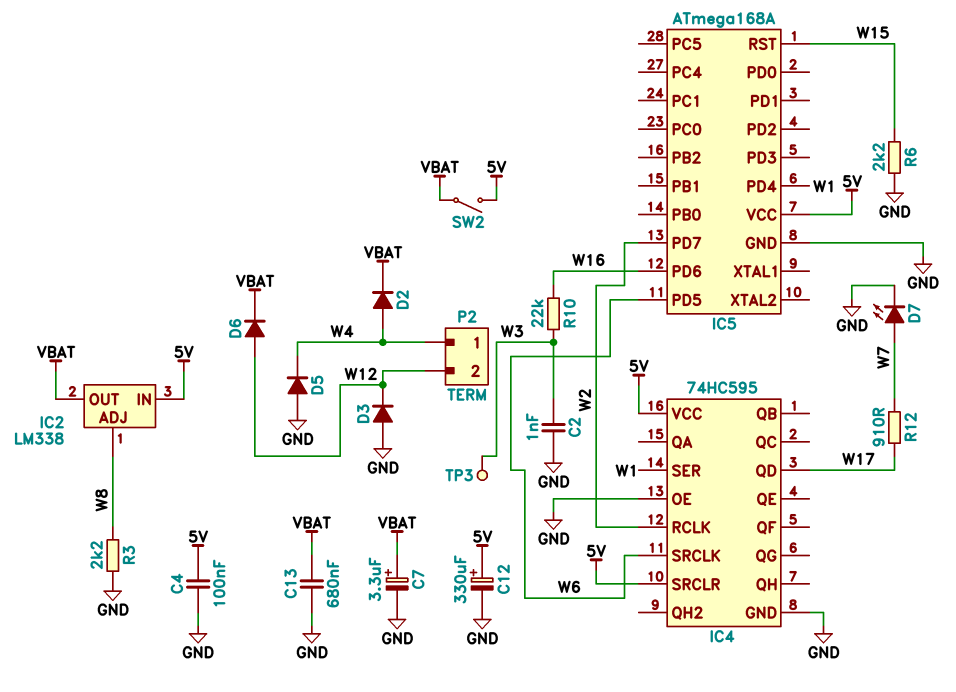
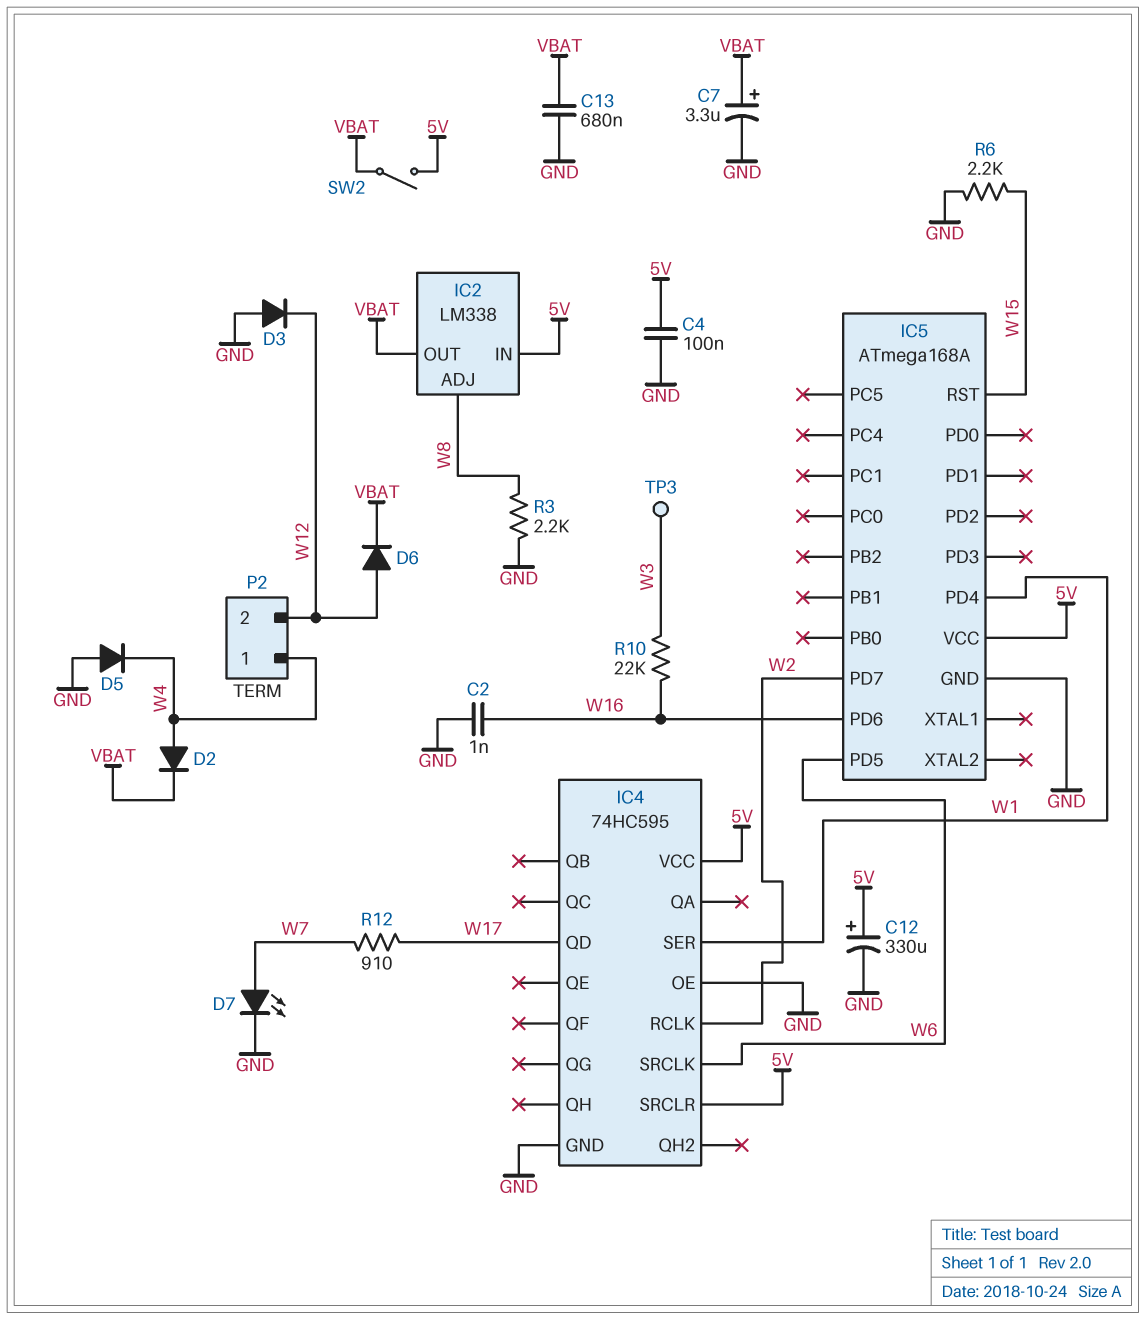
C2: 1nF (GND, W3) -> 1nF (GND, W16)

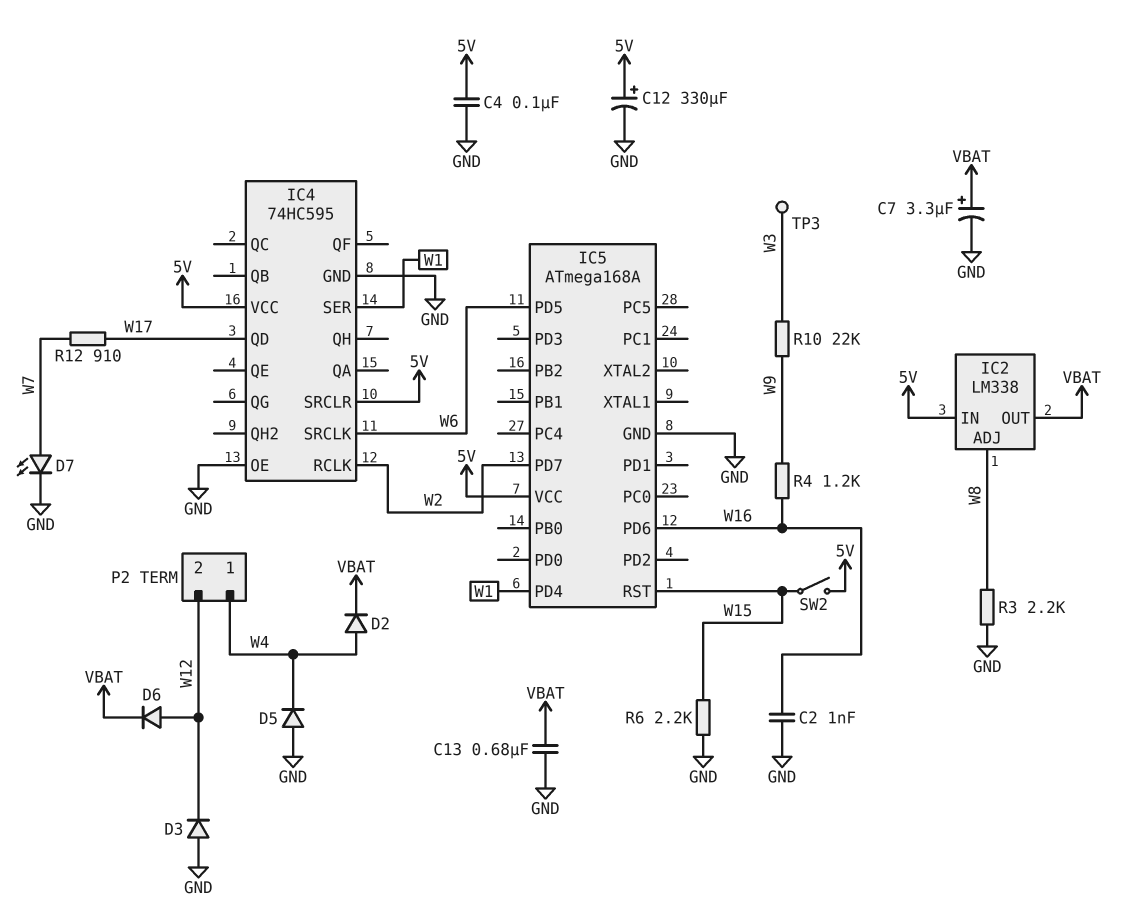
R4: none -> 1.2k (W9, W16)
R10: 22k (W3, W16) -> 22k (W3, W9)
SW2: switch (5V, VBAT) -> switch (5V, W15)

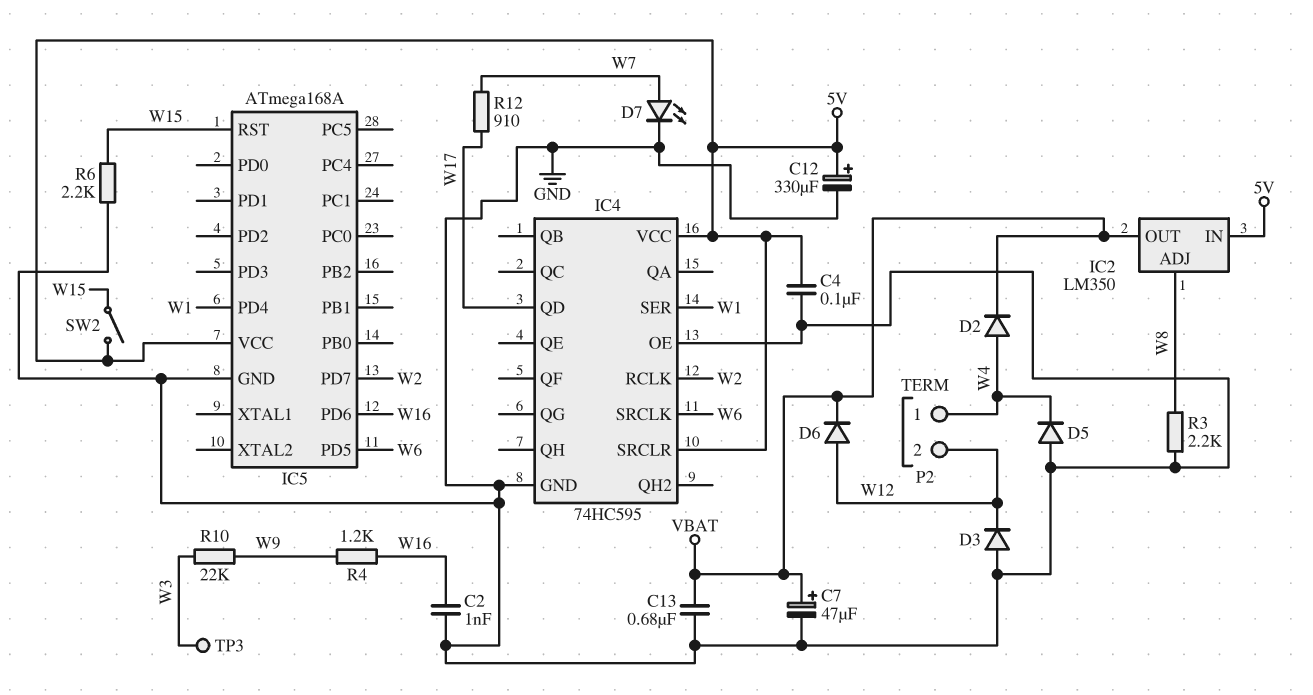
C7: 3.3uF (plus VBAT, minus GND) -> 47uF (plus VBAT, minus GND)
IC2: LM338 -> LM350

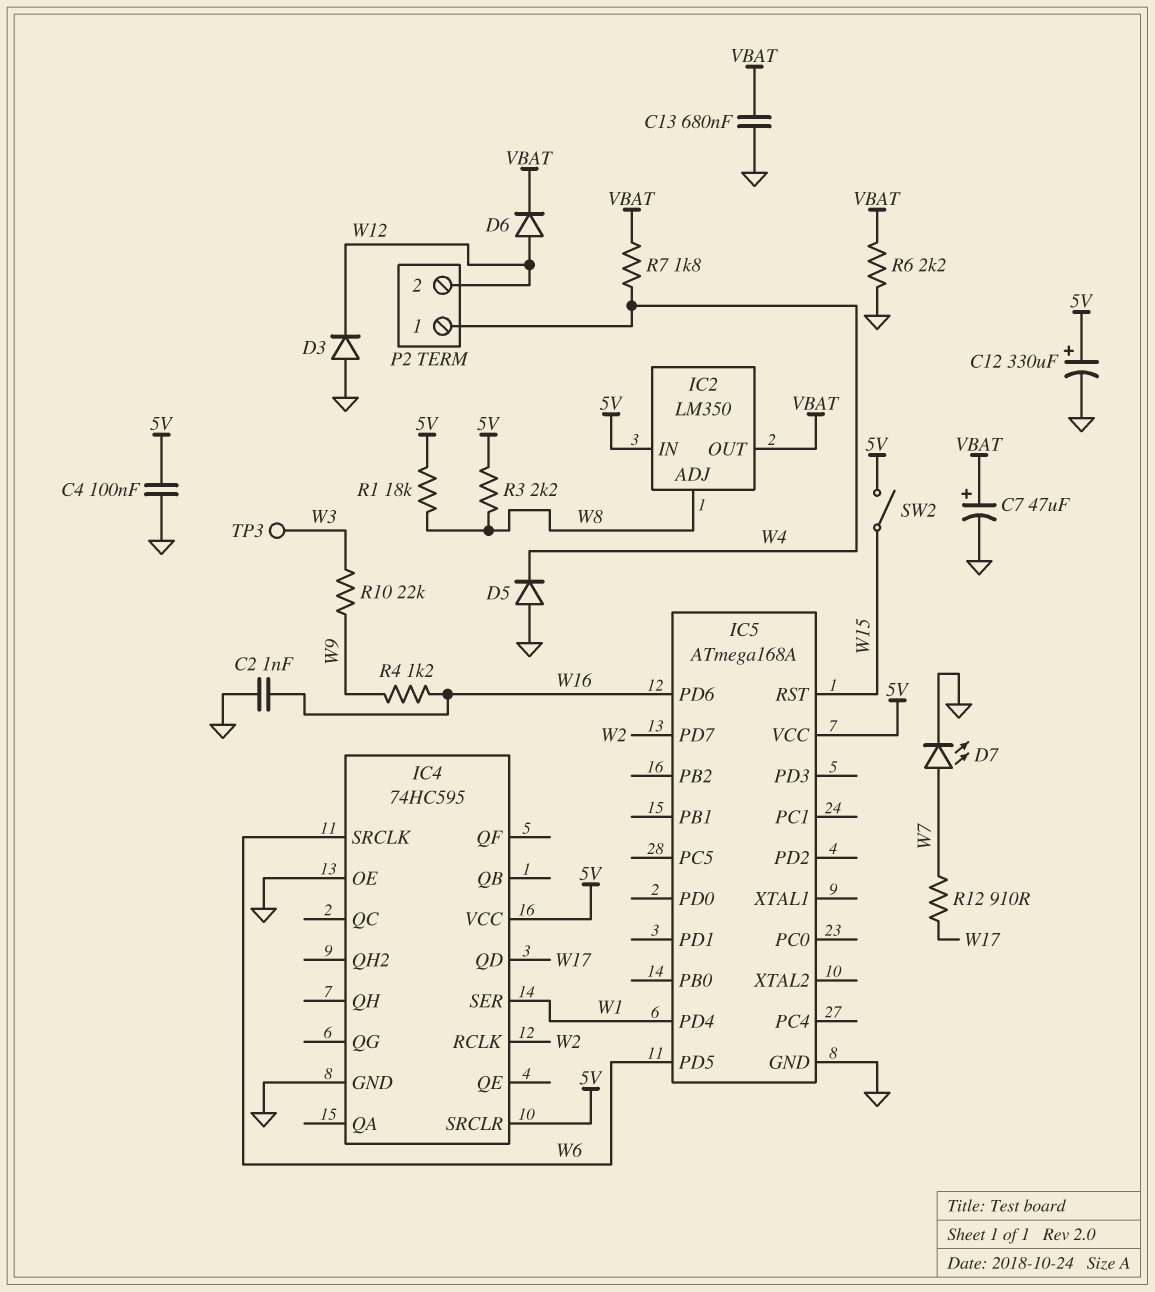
D2: diode (A W4, K VBAT) -> none
R1: none -> 18k (5V, W8)
R3: 2.2k (GND, W8) -> 2.2k (5V, W8)
R6: 2.2k (GND, W15) -> 2.2k (GND, VBAT)
R7: none -> 1.8k (VBAT, W4)

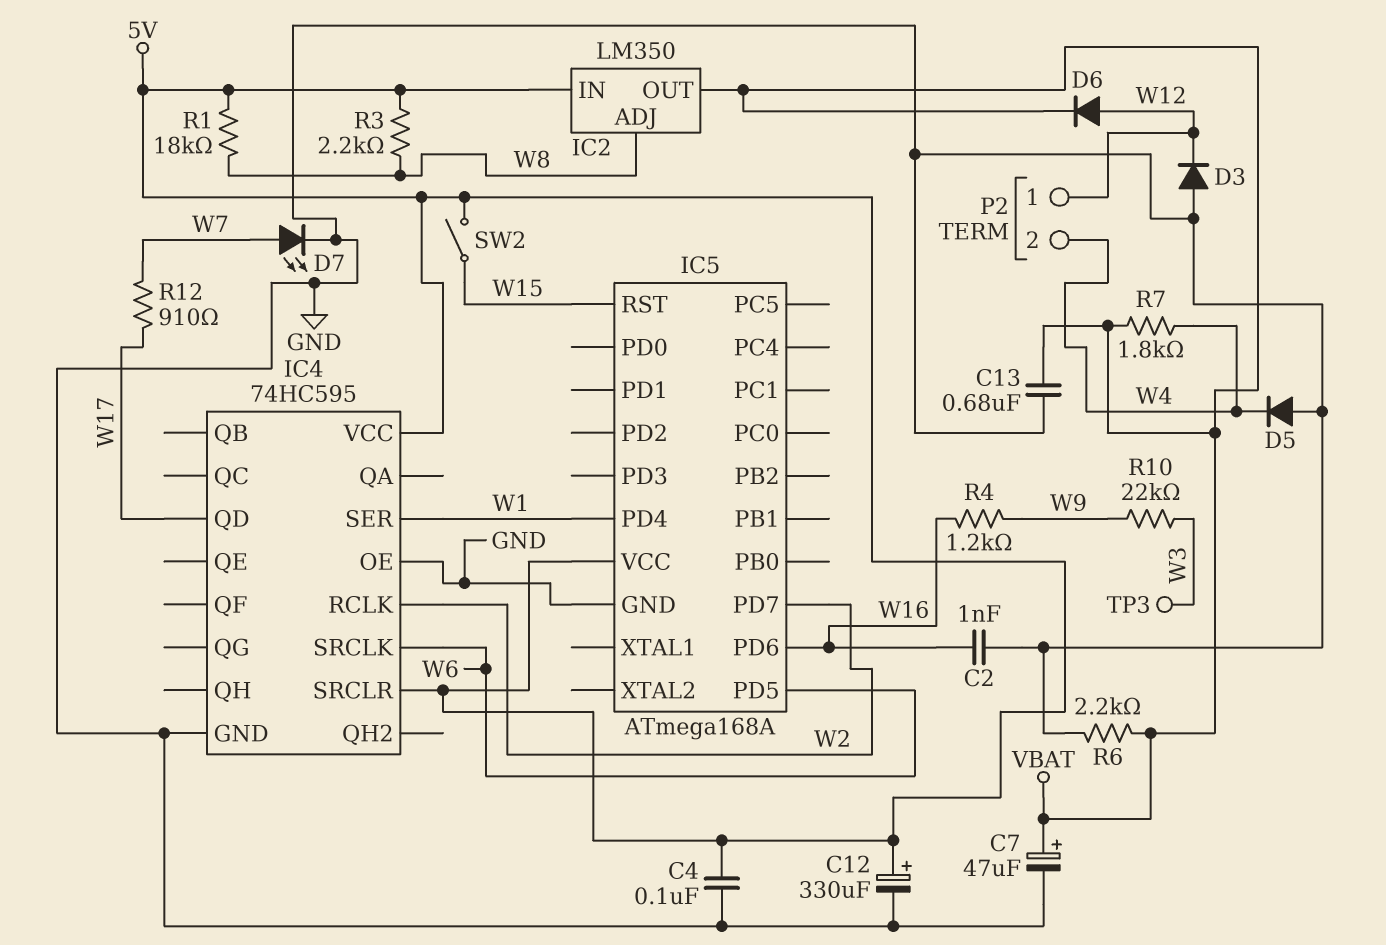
P2 pin 1: W4 -> W12
P2 pin 2: W12 -> W4

